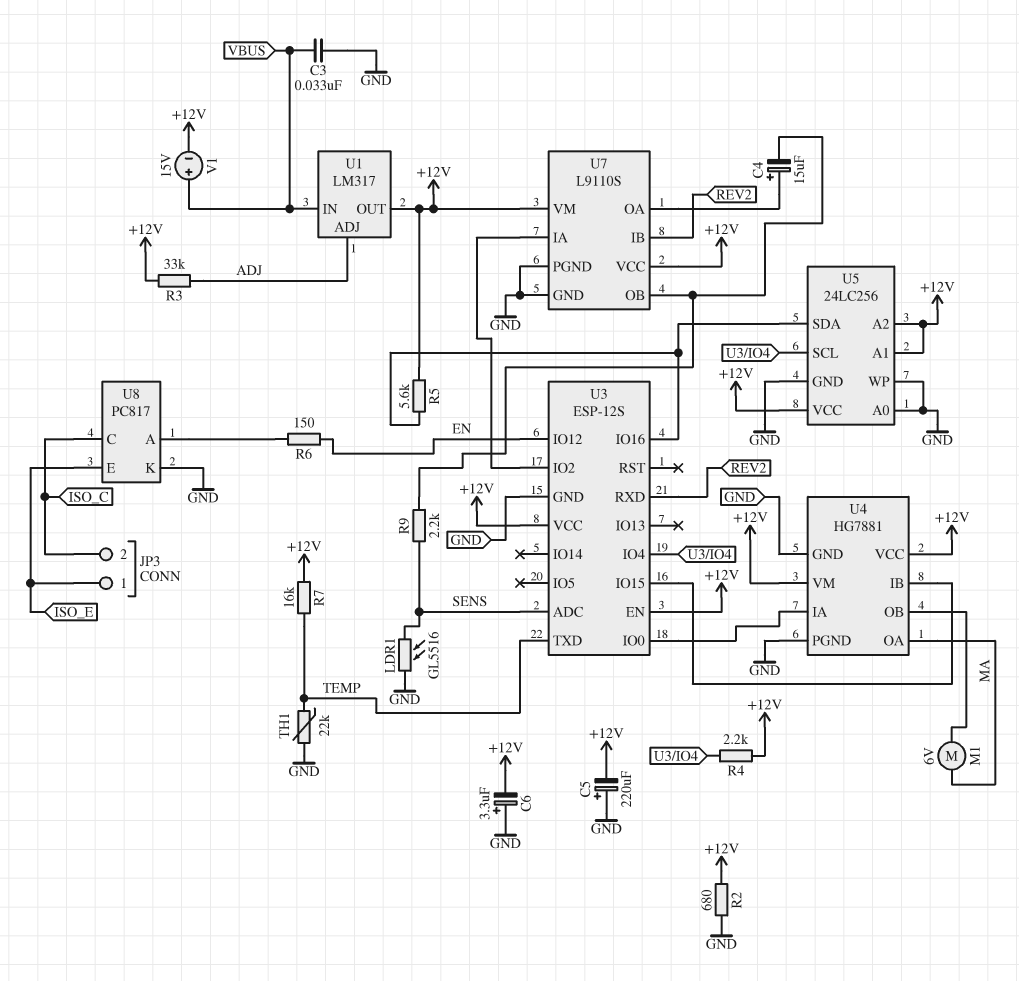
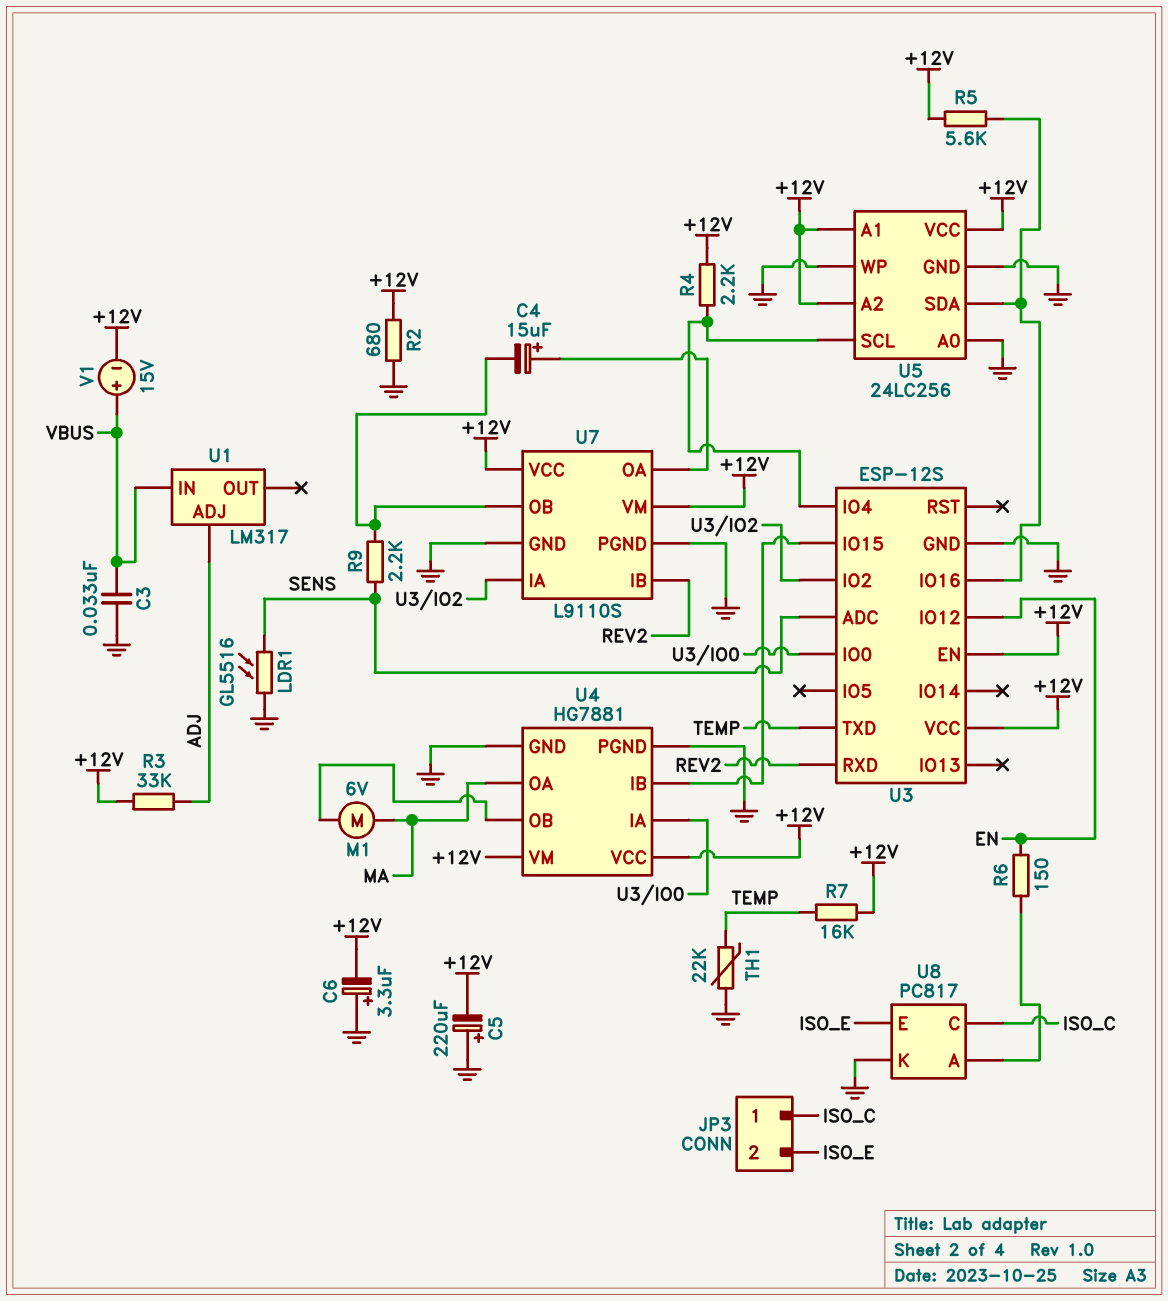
JP3 pin 1: ISO_E -> ISO_C
JP3 pin 2: ISO_C -> ISO_E
U1 pin OUT: +12V -> none

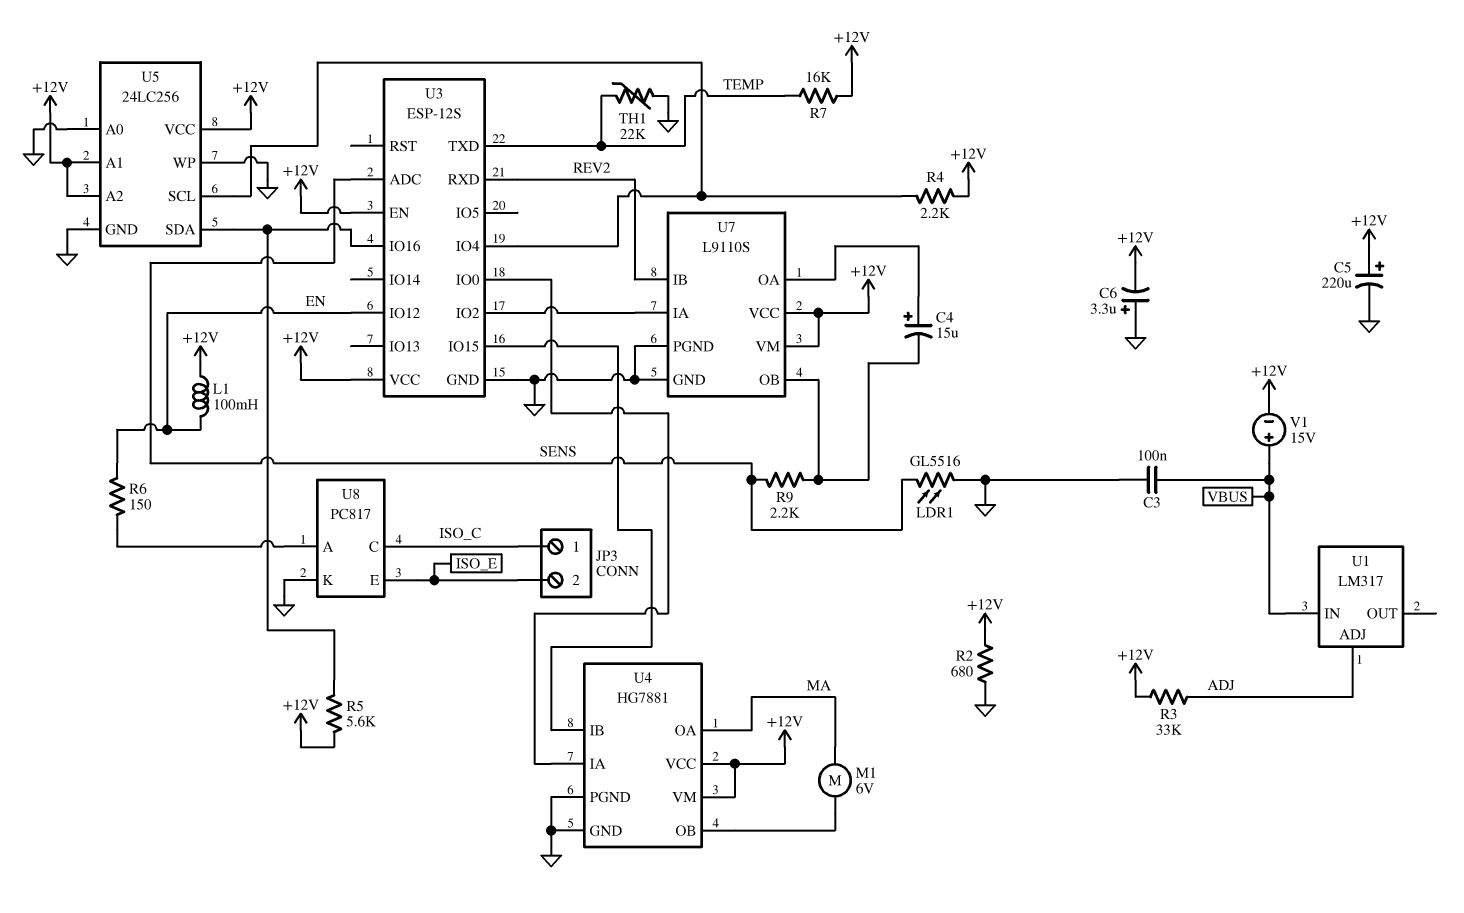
C3: 33nF (GND, VBUS) -> 100nF (GND, VBUS)
C5: 220uF (plus GND, minus +12V) -> 220uF (plus +12V, minus GND)
L1: none -> 100mH (+12V, EN)

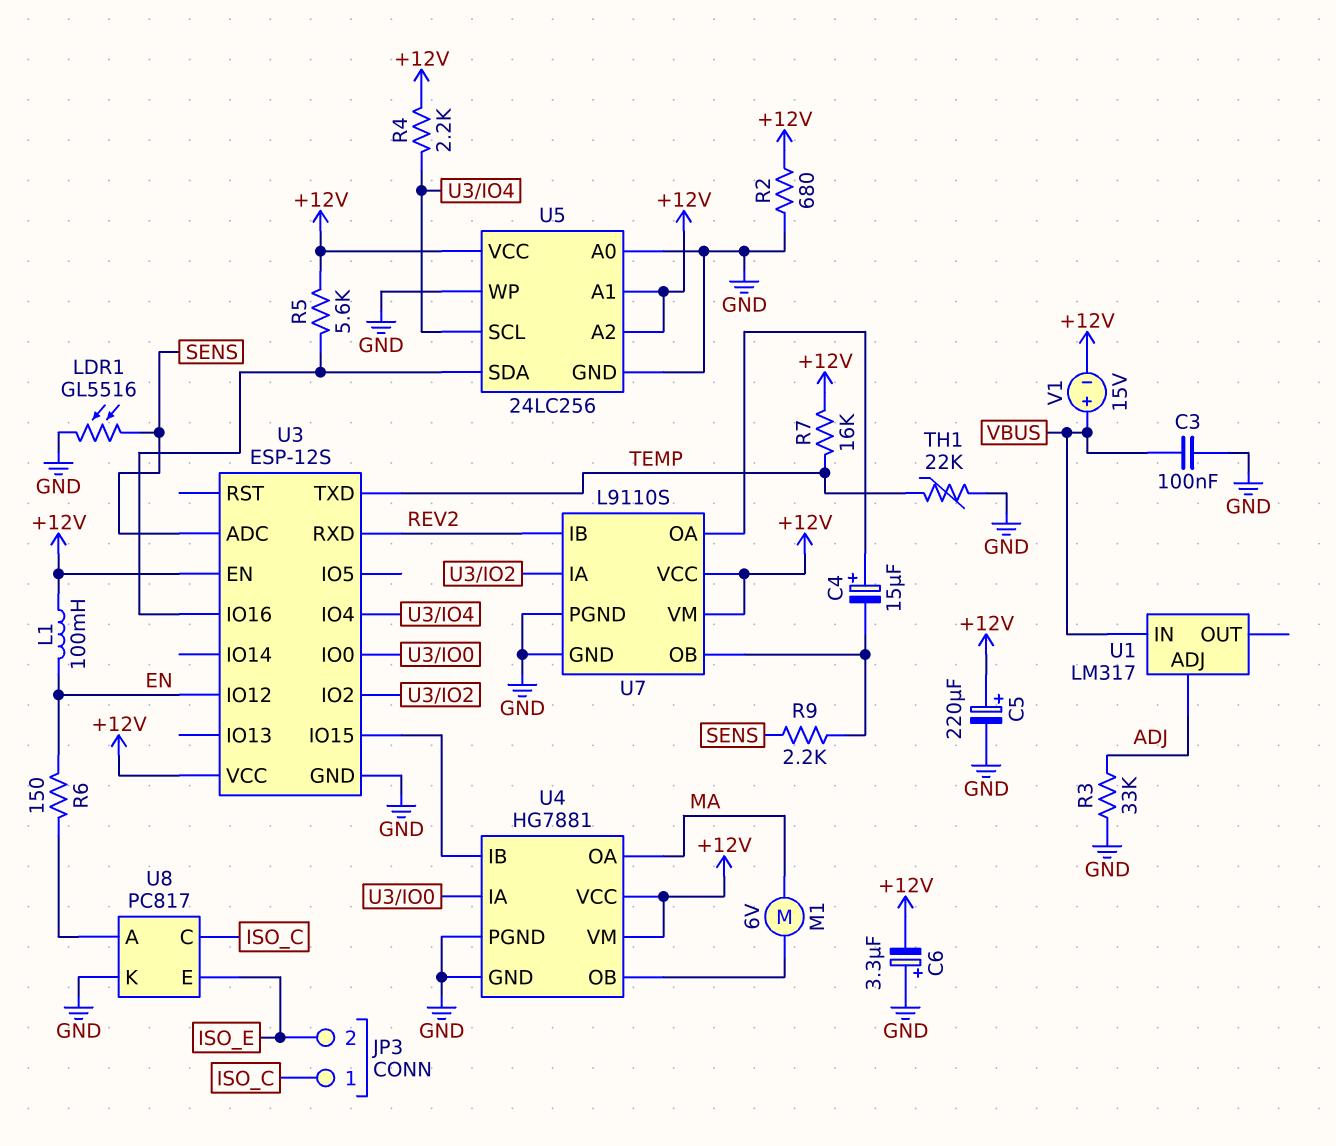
R3: 33k (+12V, ADJ) -> 33k (ADJ, GND)

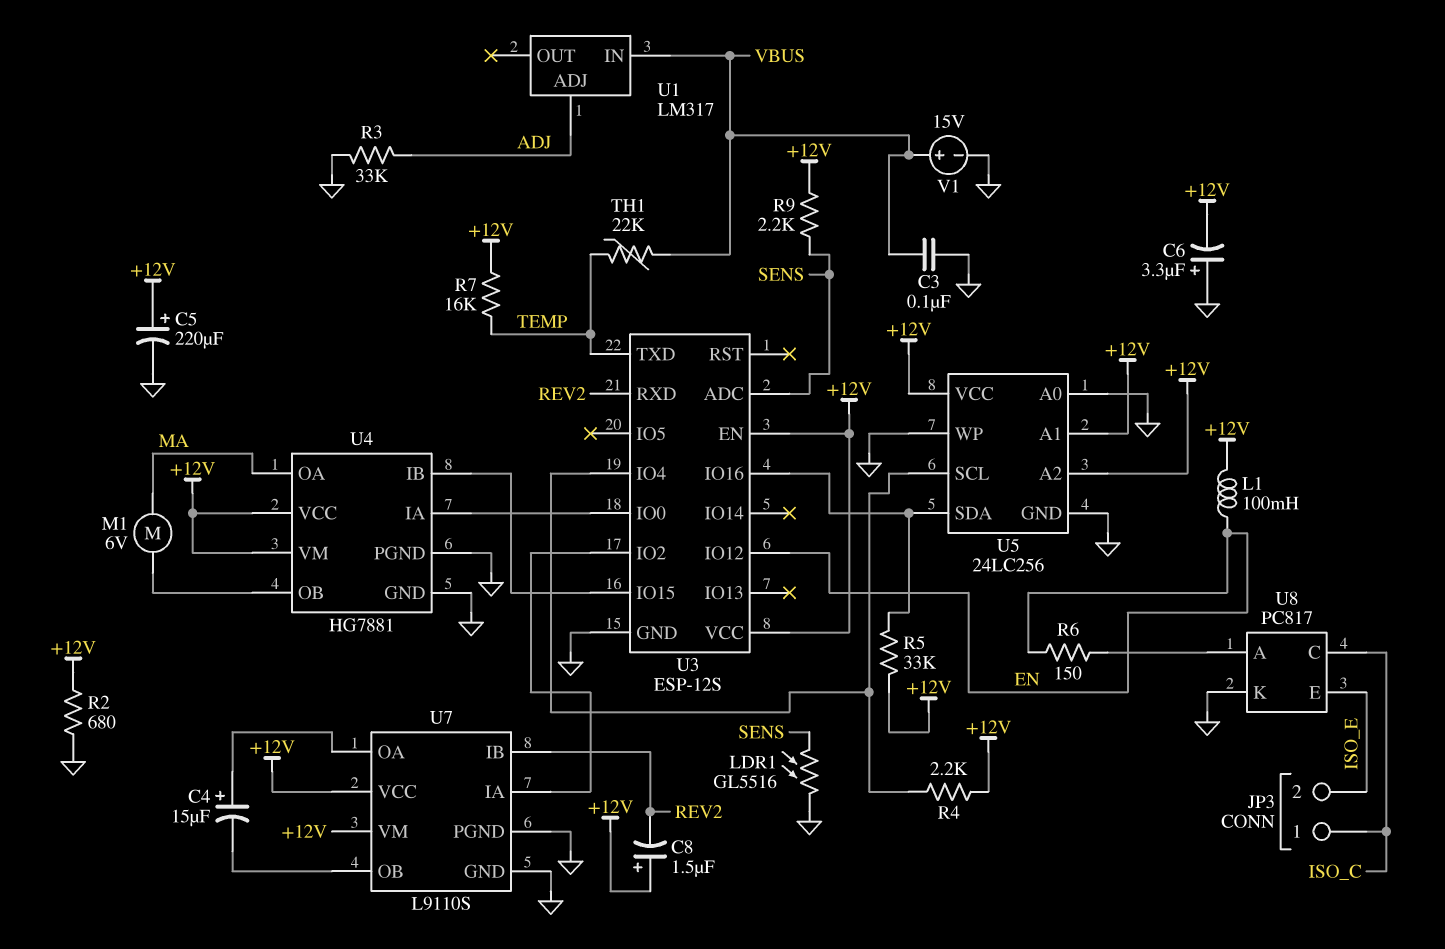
C8: none -> 1.5uF (plus +12V, minus REV2)
R5: 5.6k (+12V, U3/IO16) -> 33k (+12V, U3/IO16)
R9: 2.2k (SENS, U7/OB) -> 2.2k (+12V, SENS)
TH1: 22k (GND, TEMP) -> 22k (TEMP, VBUS)
V1: 15V (plus VBUS, minus +12V) -> 15V (plus VBUS, minus GND)

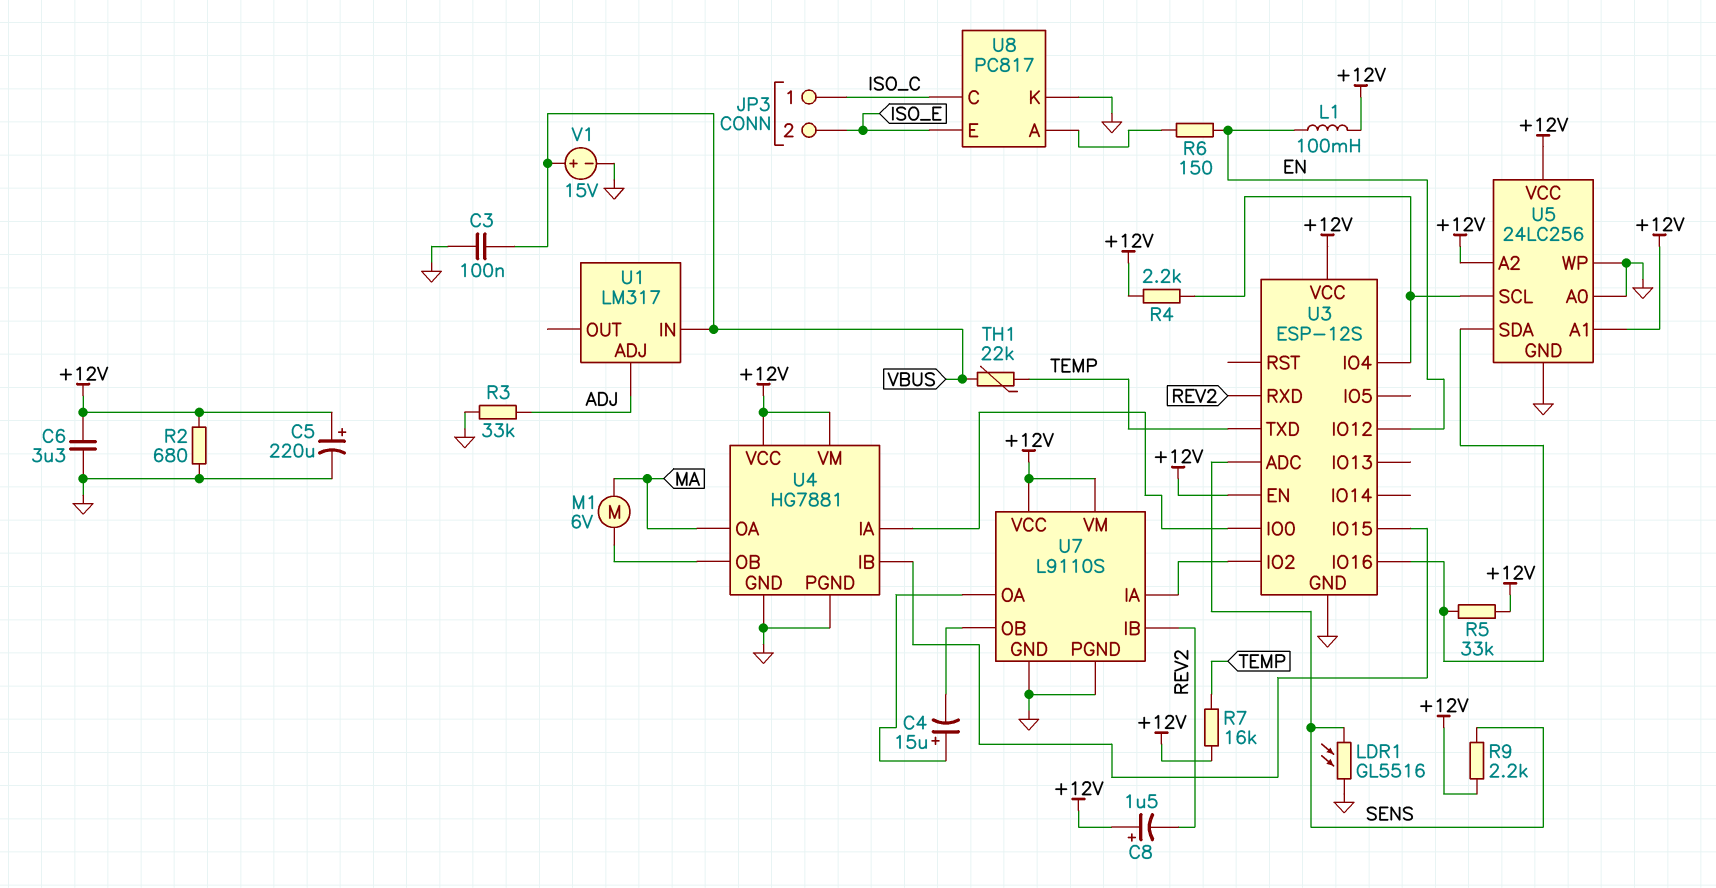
C6: 3.3uF (plus GND, minus +12V) -> 3.3uF (+12V, GND)

